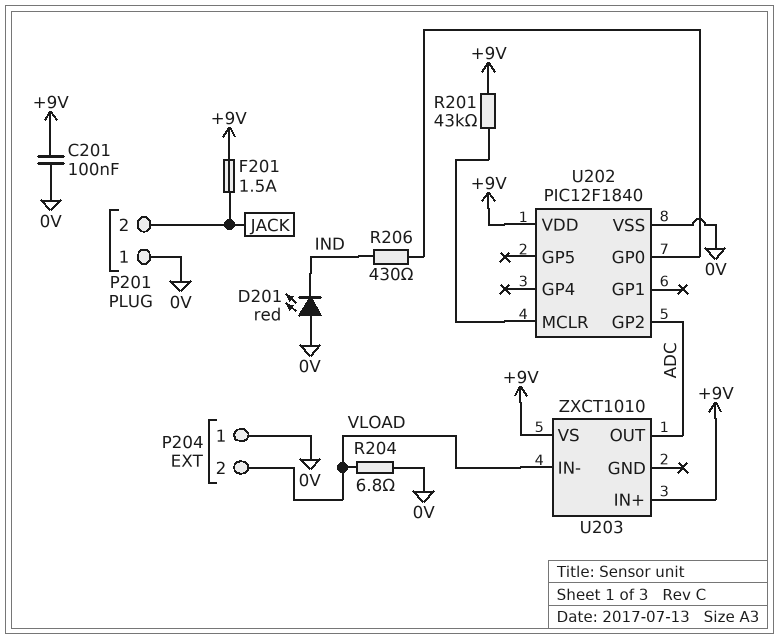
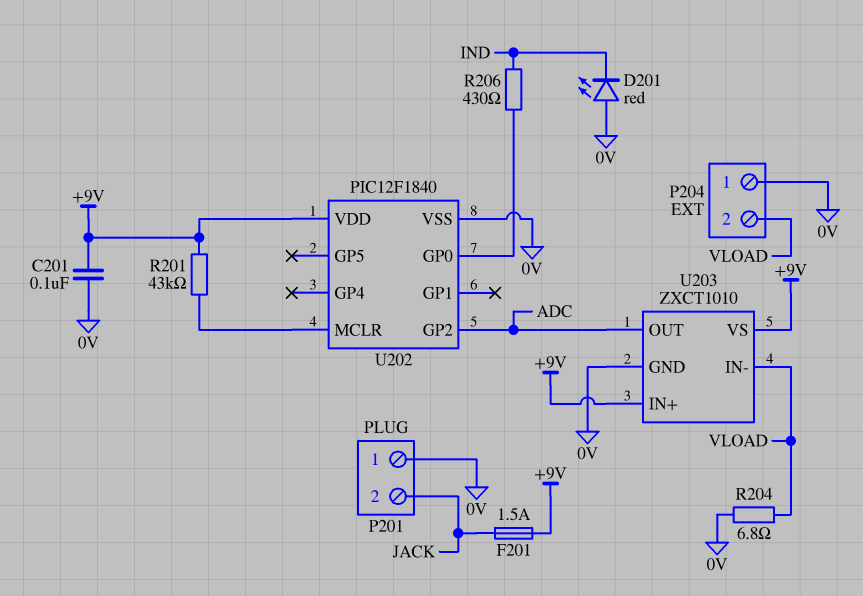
U203 pin GND: none -> 0V

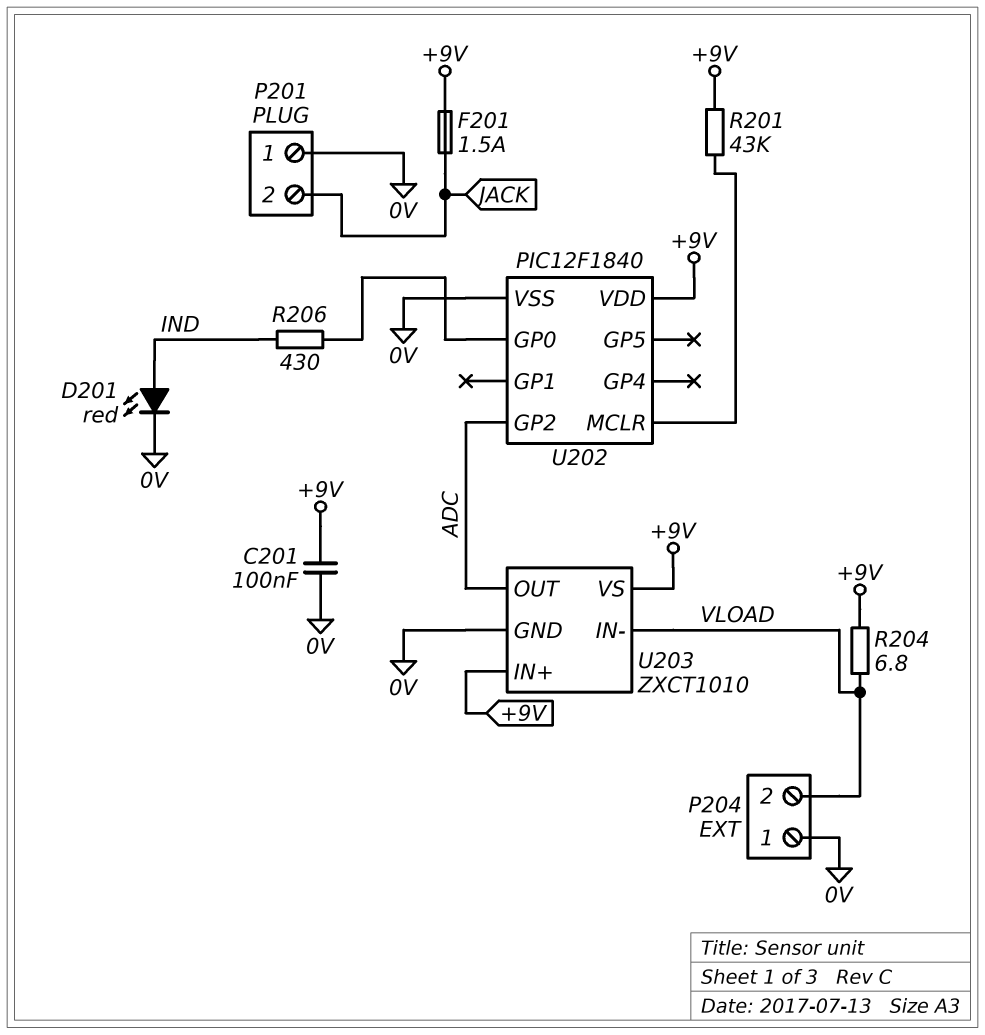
D201: LED red (A 0V, K IND) -> LED red (A IND, K 0V)
R204: 6.8 (0V, VLOAD) -> 6.8 (+9V, VLOAD)

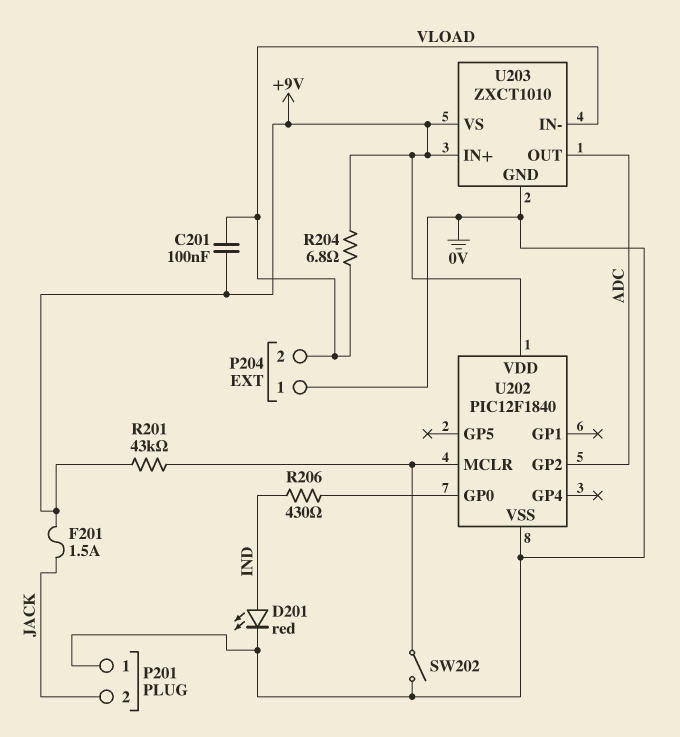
C201: 100nF (+9V, 0V) -> 100nF (+9V, VLOAD)
SW202: none -> switch (0V, U202/MCLR)

